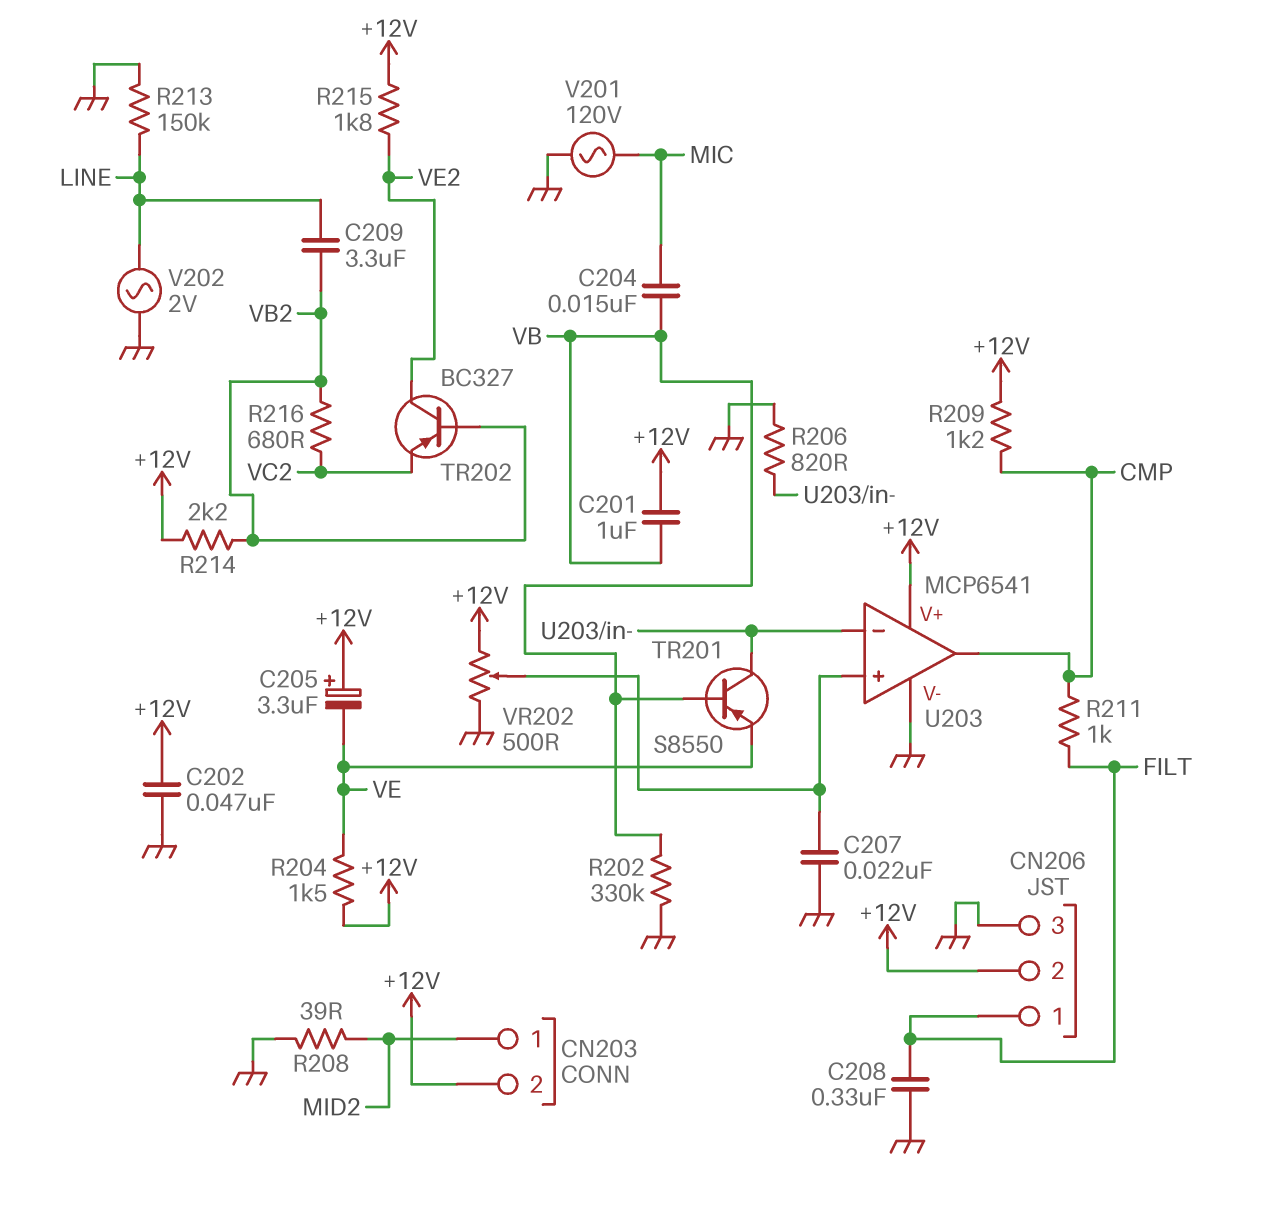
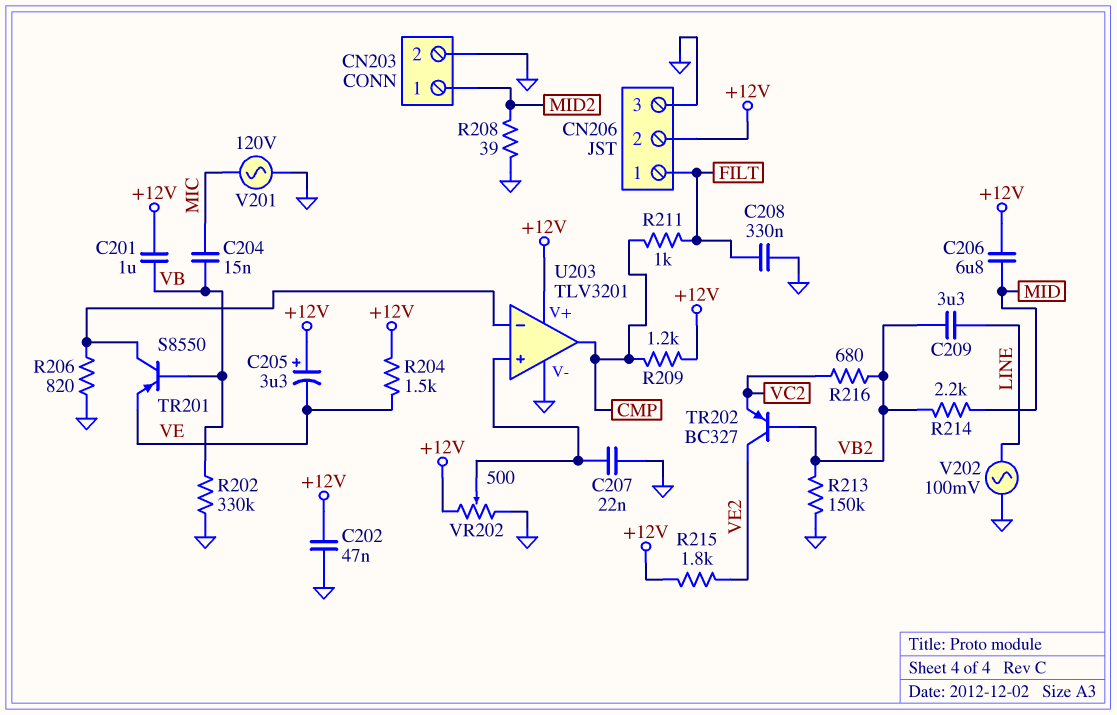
C206: none -> 6.8uF (+12V, MID)
CN203 pin 2: +12V -> GND
R213: 150k (GND, LINE) -> 150k (GND, VB2)
R214: 2.2k (+12V, VB2) -> 2.2k (MID, VB2)
U203: MCP6541 -> TLV3201
V202: AC 2V (GND, LINE) -> AC 100mV (GND, LINE)

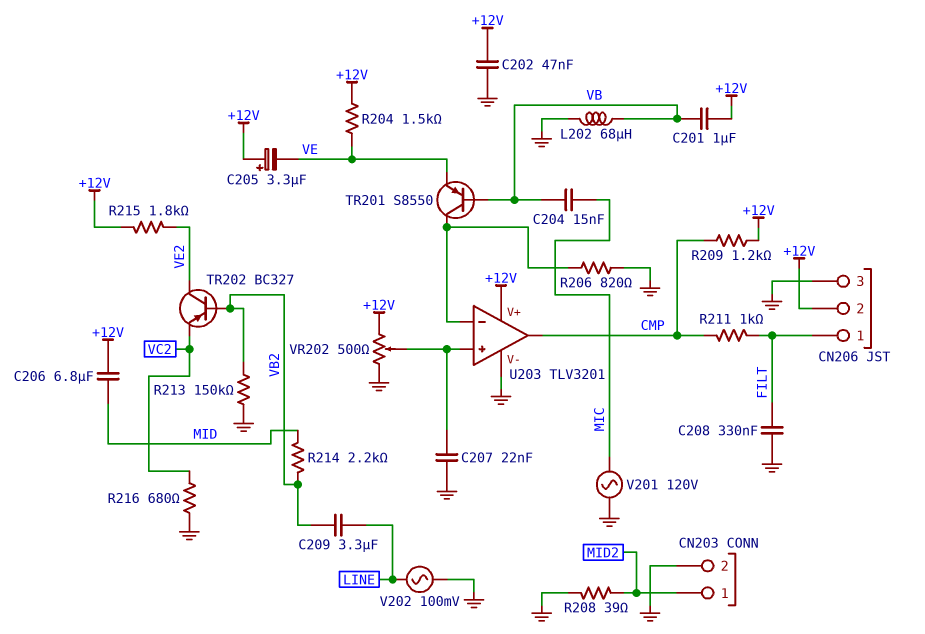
L202: none -> 68uH (GND, VB)
R202: 330k (GND, VB) -> none
R216: 680 (VB2, VC2) -> 680 (GND, VC2)

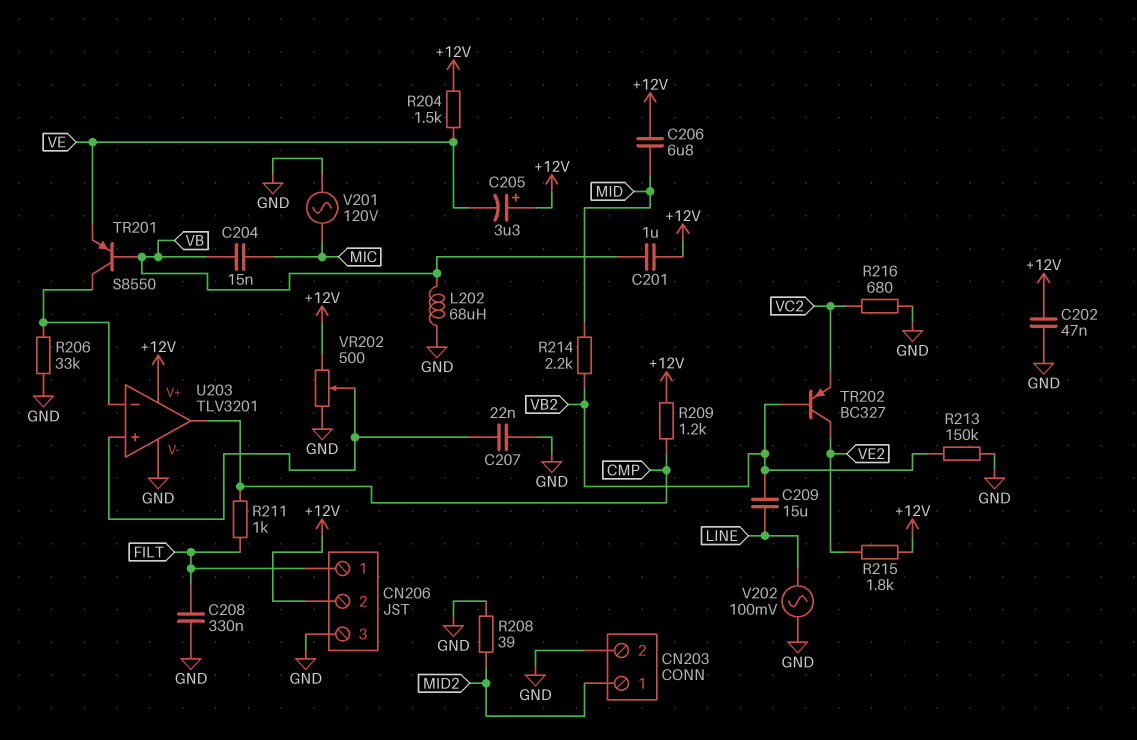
C209: 3.3uF (LINE, VB2) -> 15uF (LINE, VB2)
R206: 820 (GND, U203/in-) -> 33k (GND, U203/in-)

